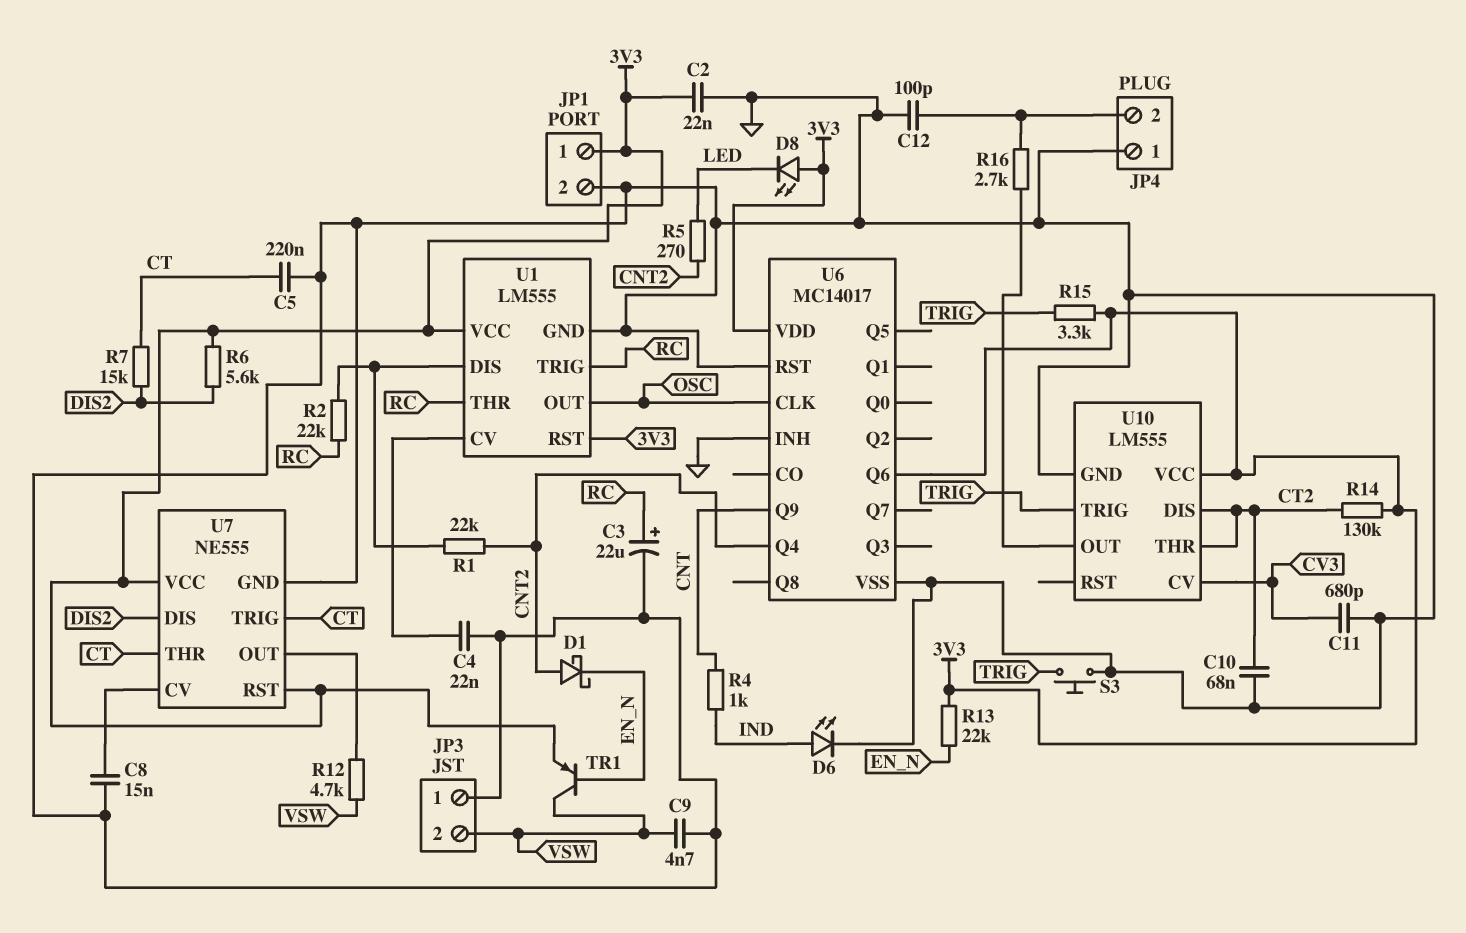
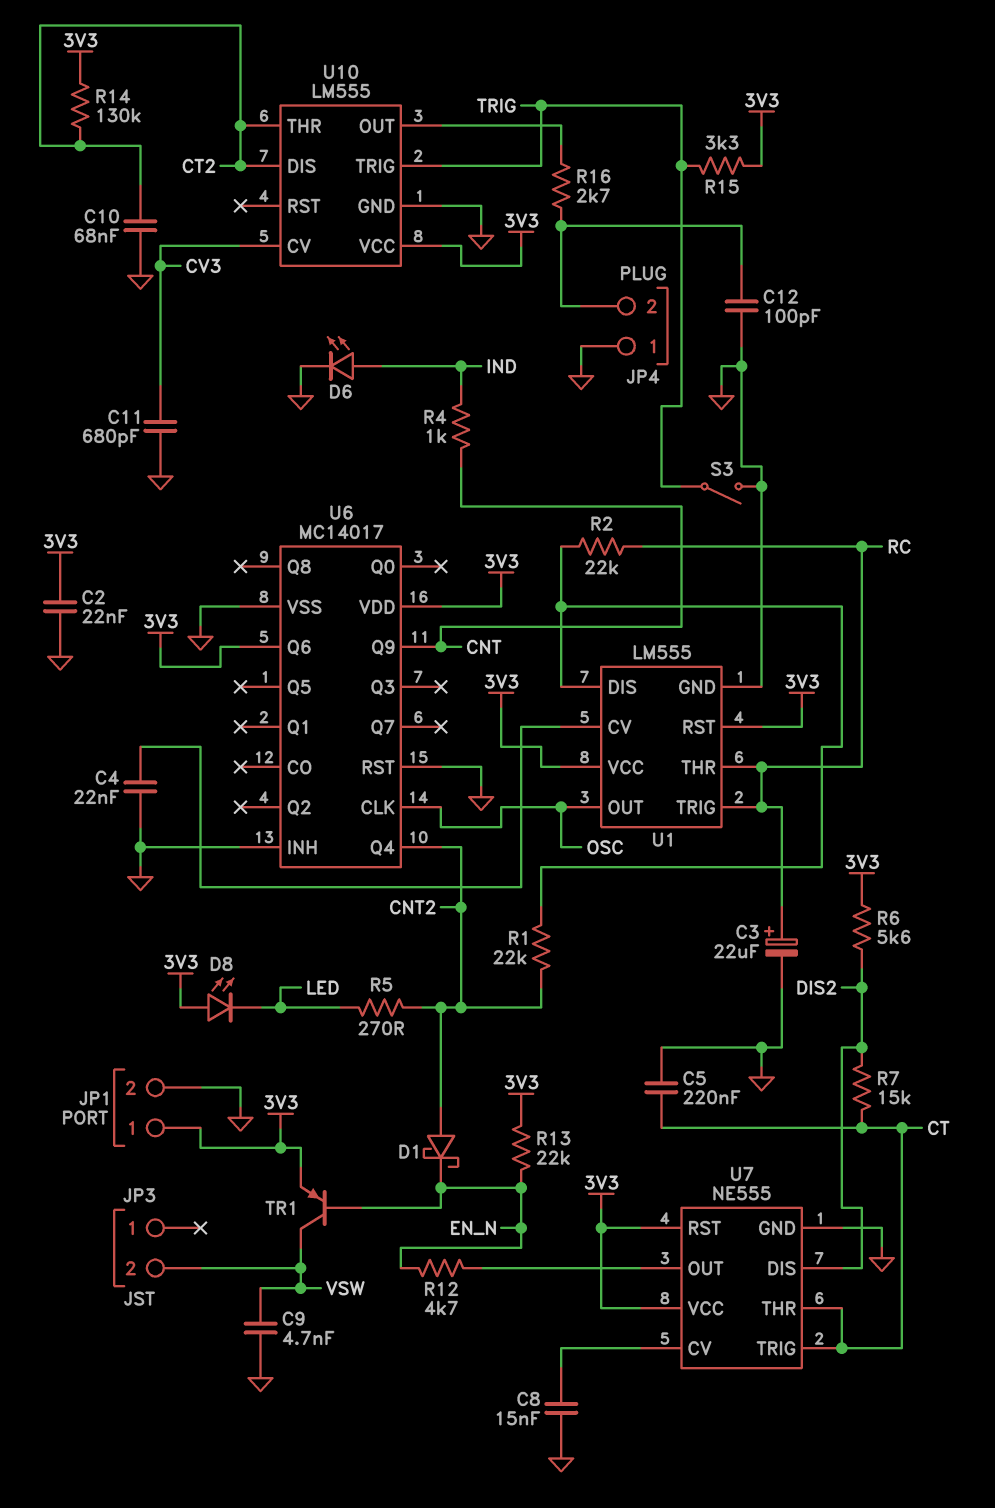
JP3 pin 1: GND -> none
R12: 4.7k (U7/OUT, VSW) -> 4.7k (EN_N, U7/OUT)
S3: button (GND, TRIG) -> switch (GND, TRIG)

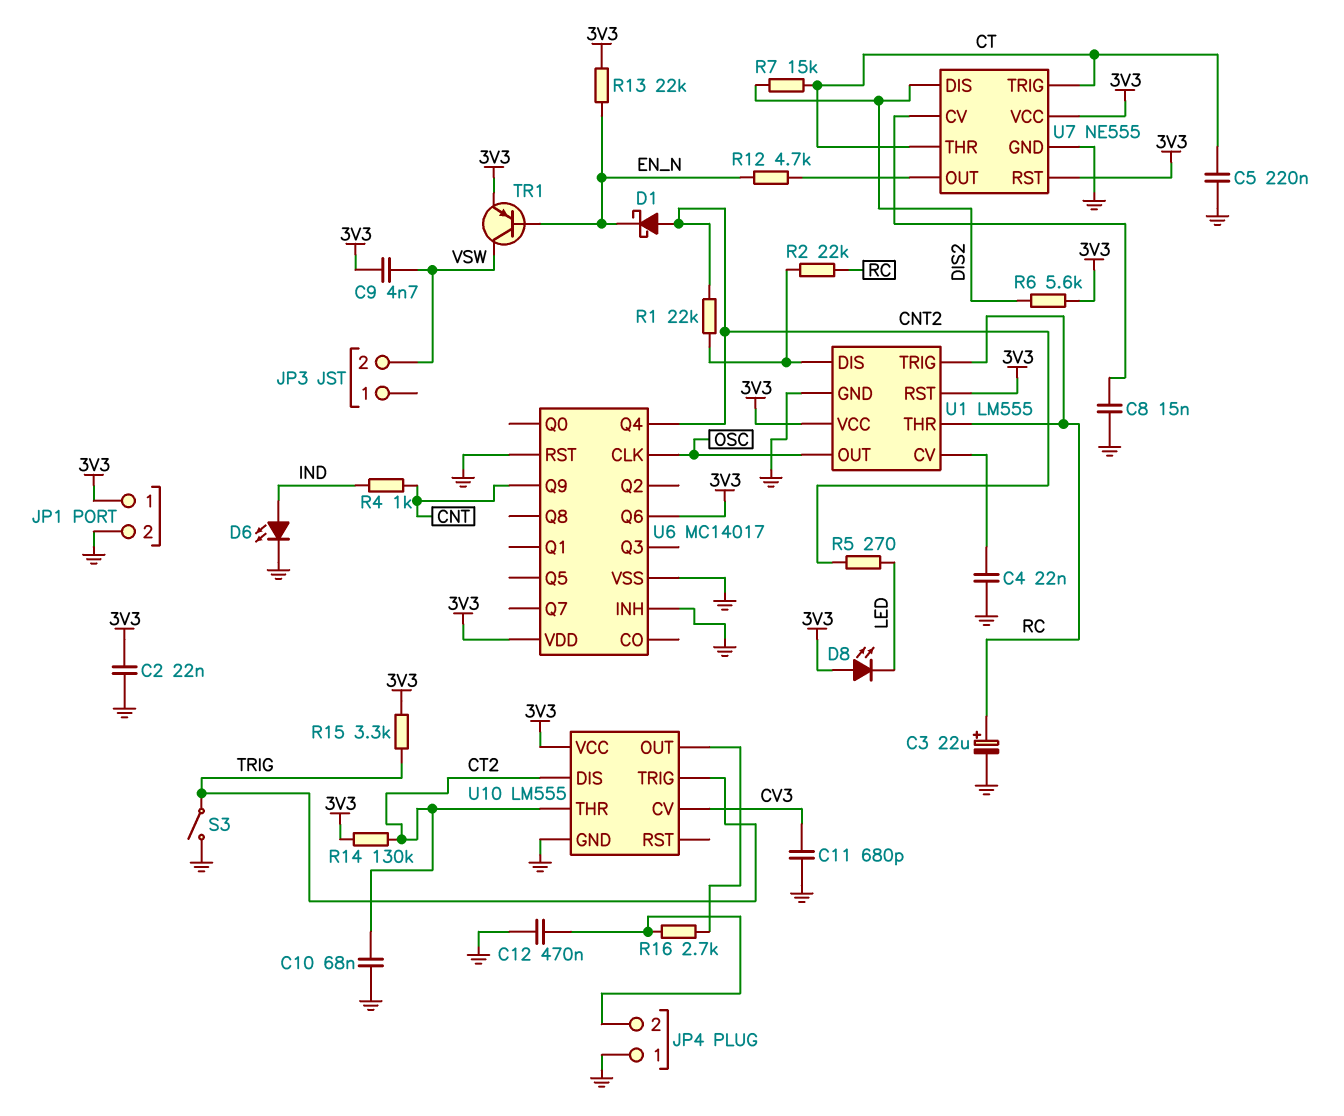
C9: 4.7nF (GND, VSW) -> 4.7nF (3V3, VSW)
C12: 100pF (GND, JP4/2) -> 470nF (GND, JP4/2)

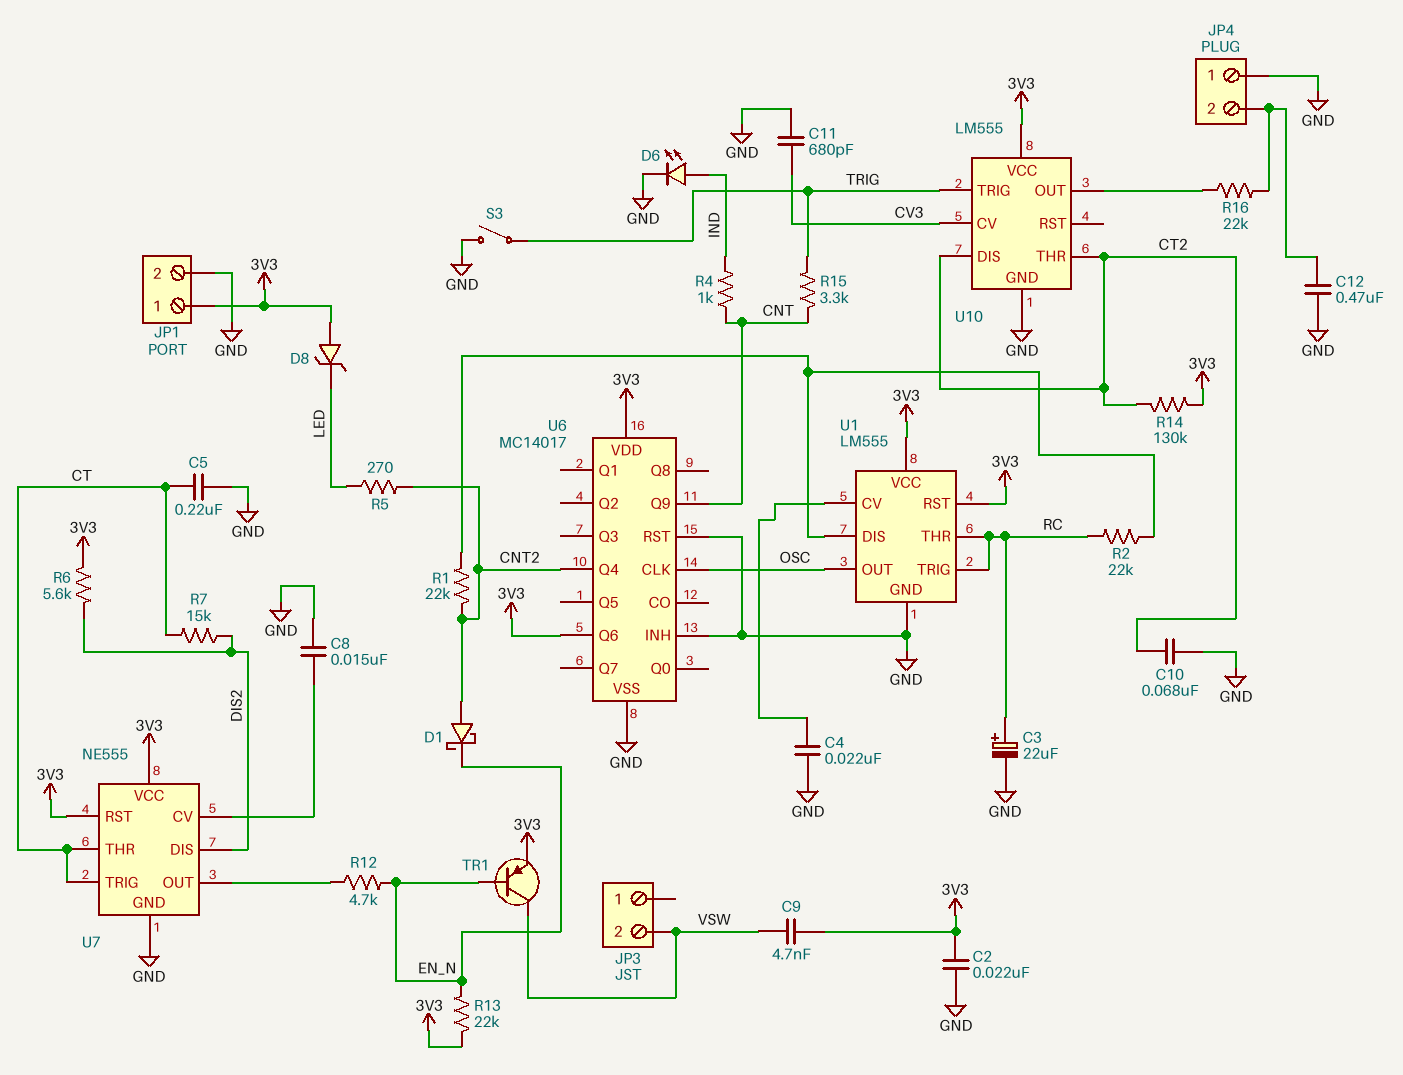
D8: LED (A 3V3, K LED) -> zener (A 3V3, K LED)
R15: 3.3k (3V3, TRIG) -> 3.3k (CNT, TRIG)
R16: 2.7k (JP4/2, U10/OUT) -> 22k (JP4/2, U10/OUT)

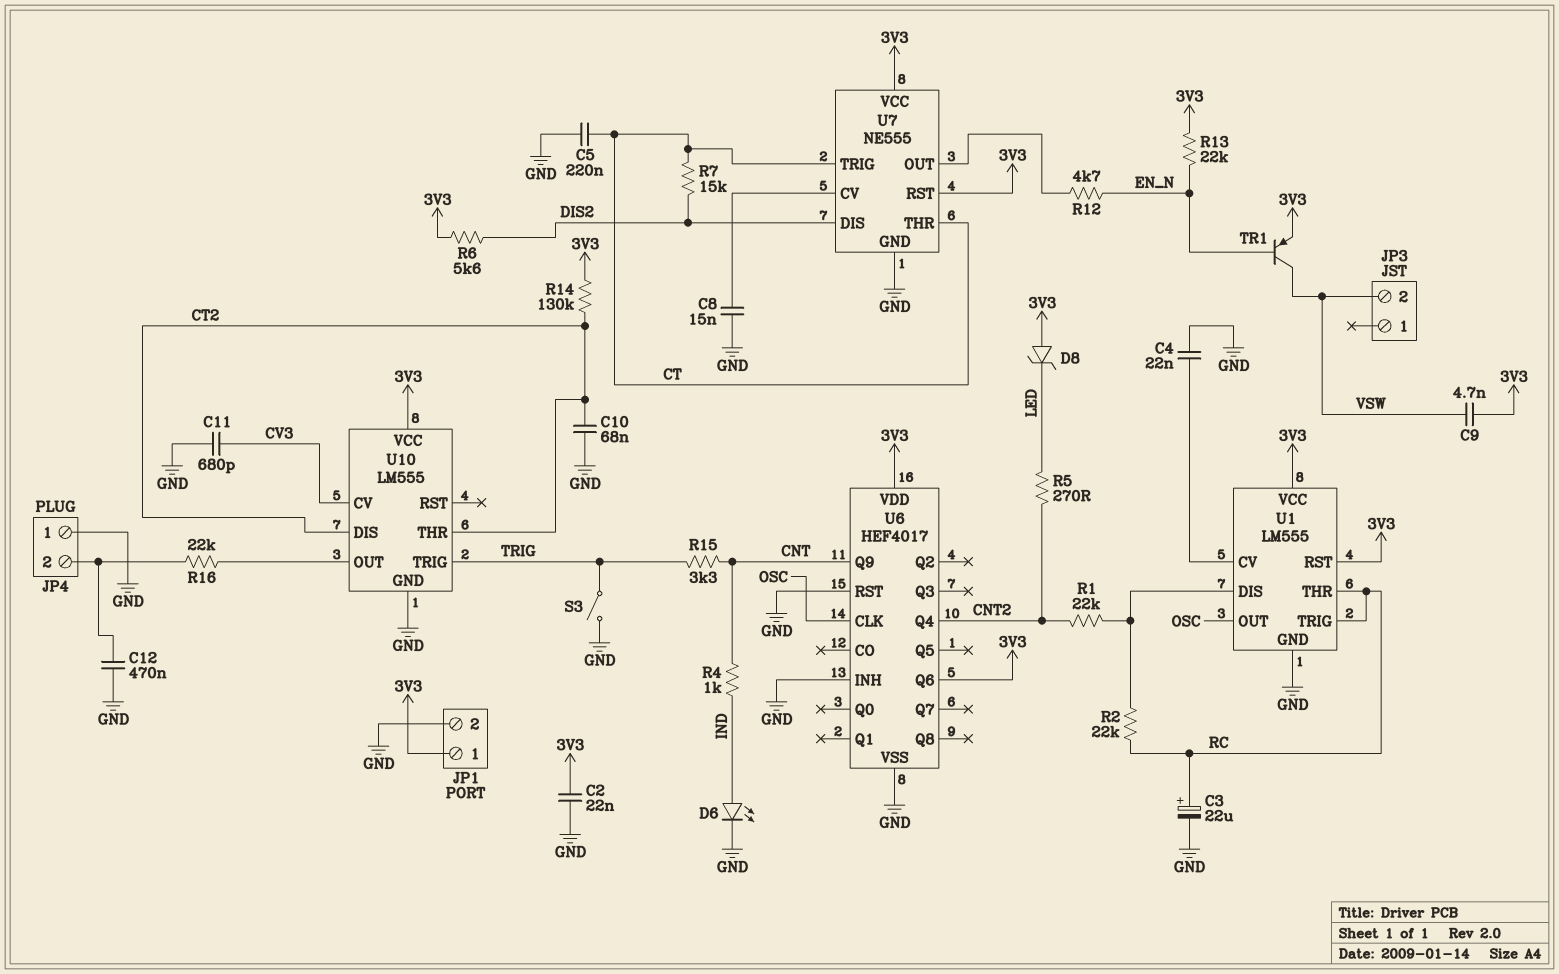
D1: schottky (A CNT2, K EN_N) -> none
U6: MC14017 -> HEF4017

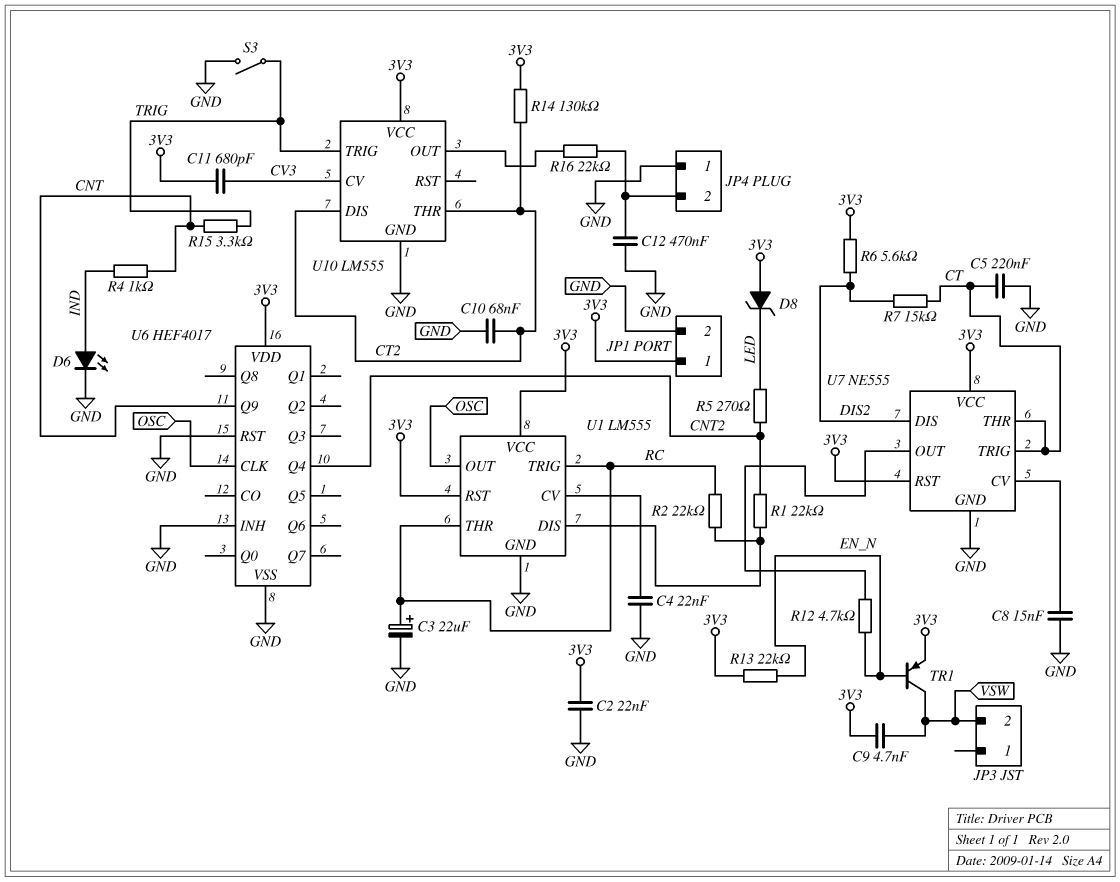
C11: 680pF (CV3, GND) -> 680pF (3V3, CV3)
U6 pin Q6: 3V3 -> none

